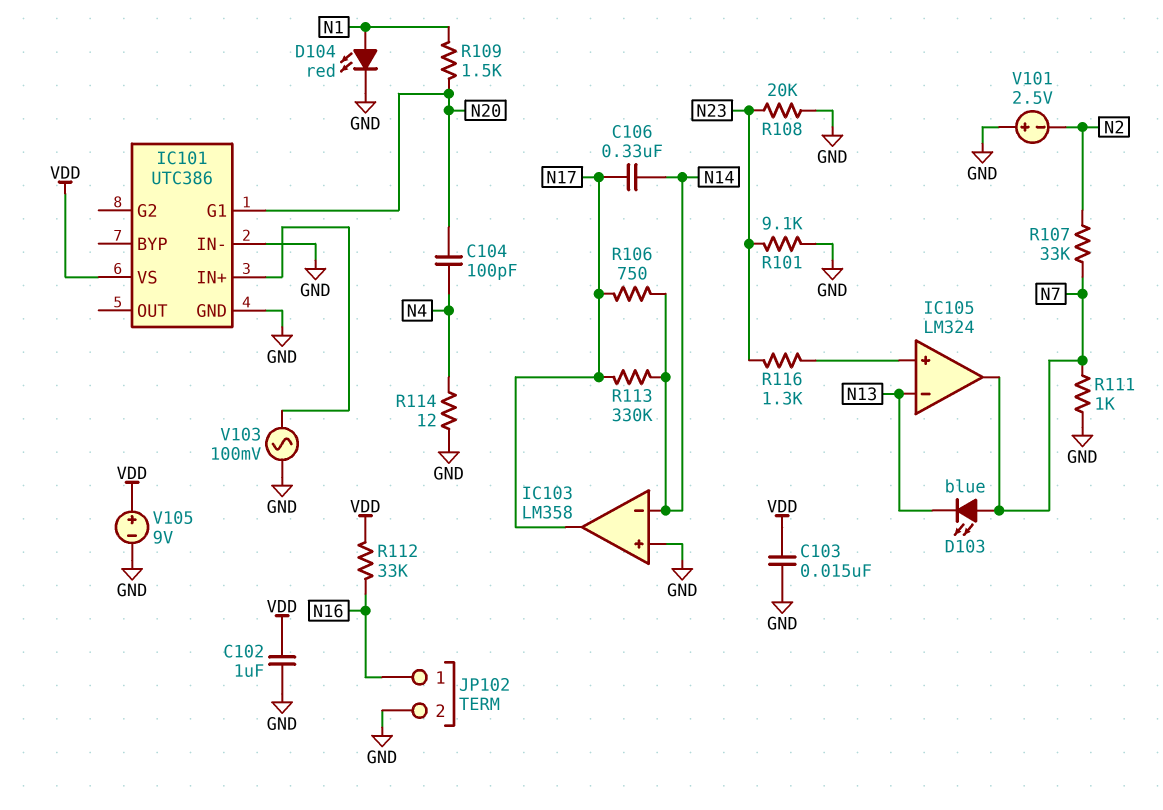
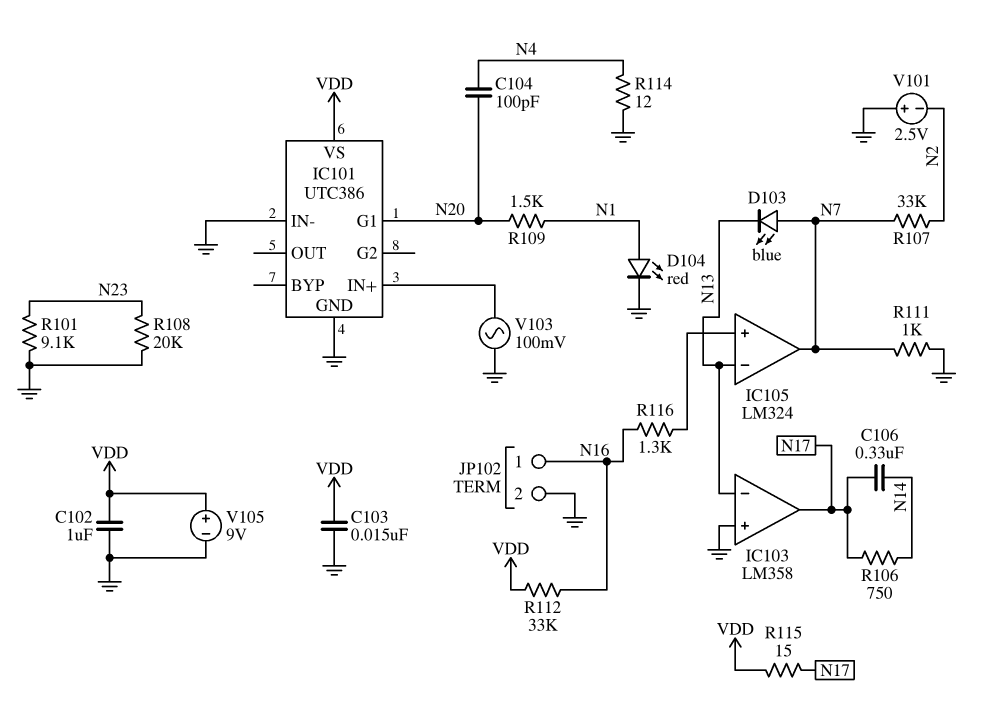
IC103 pin in-: N14 -> N13
R113: 330k (N14, N17) -> none
R115: none -> 15 (N17, VDD)
R116: 1.3k (IC105/in+, N23) -> 1.3k (IC105/in+, N16)

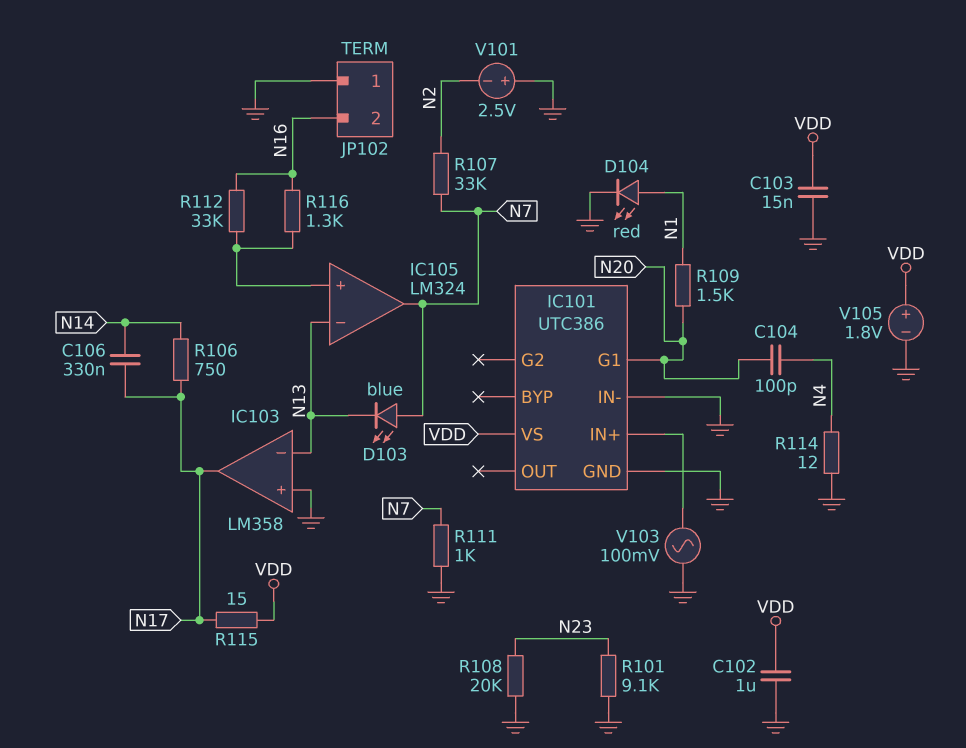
JP102 pin 1: N16 -> GND
JP102 pin 2: GND -> N16
R112: 33k (N16, VDD) -> 33k (IC105/in+, N16)
V105: 9V (plus VDD, minus GND) -> 1.8V (plus VDD, minus GND)

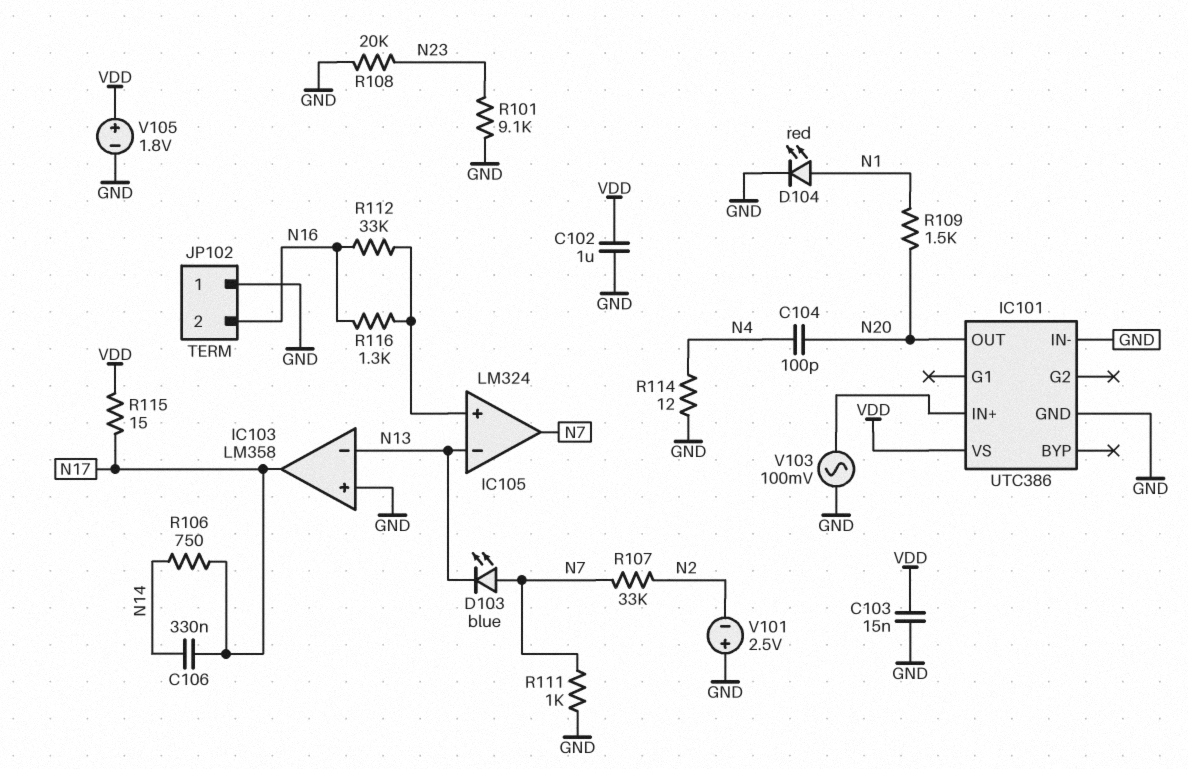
IC101 pin G1: N20 -> none
IC101 pin OUT: none -> N20

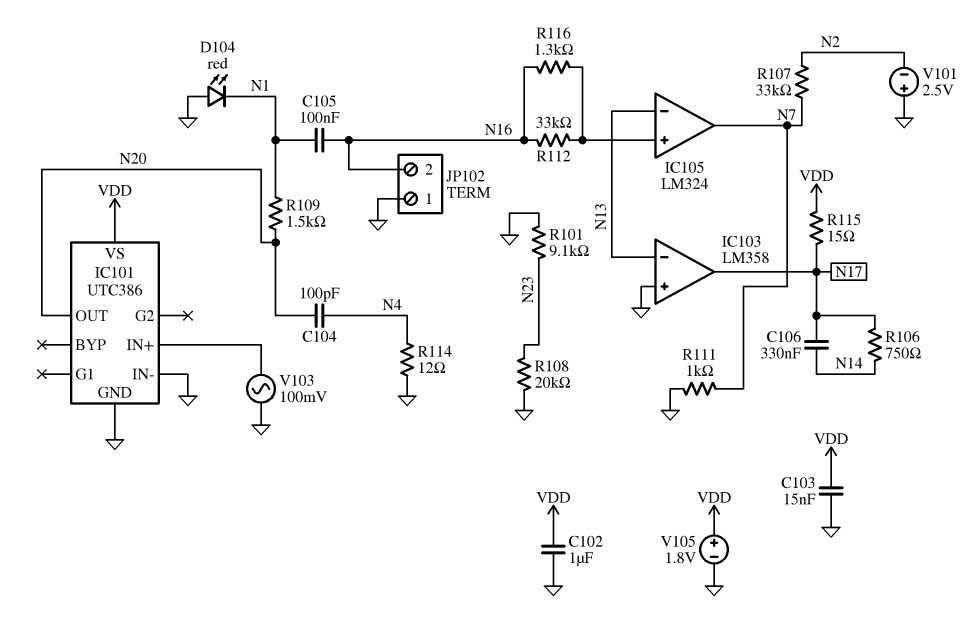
C105: none -> 100nF (N1, N16)
D103: LED blue (A N7, K N13) -> none
D104: LED red (A N1, K GND) -> LED red (A GND, K N1)

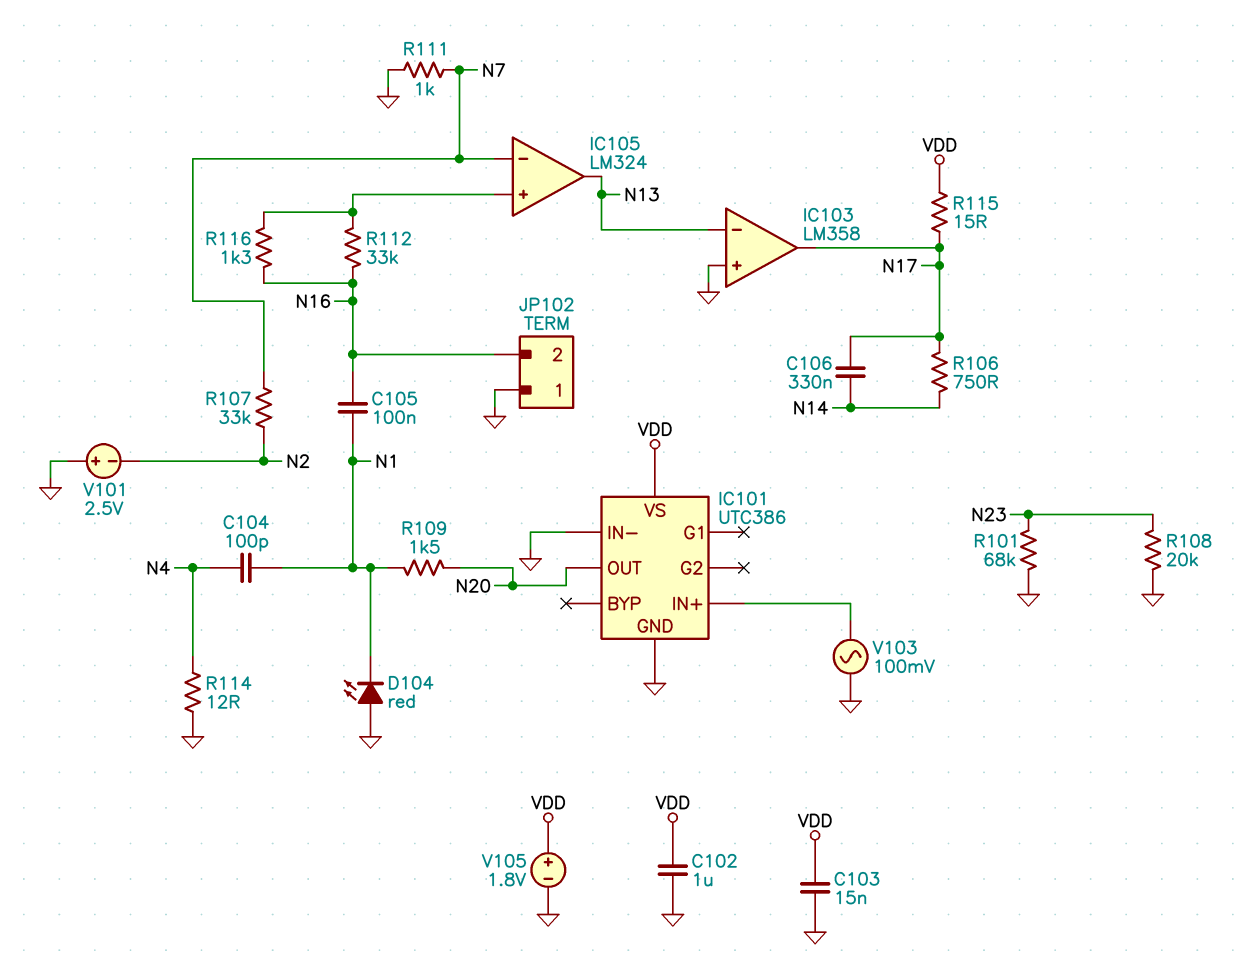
C104: 100pF (N4, N20) -> 100pF (N1, N4)
IC105 pin in-: N13 -> N7
IC105 pin out: N7 -> N13
R101: 9.1k (GND, N23) -> 68k (GND, N23)

